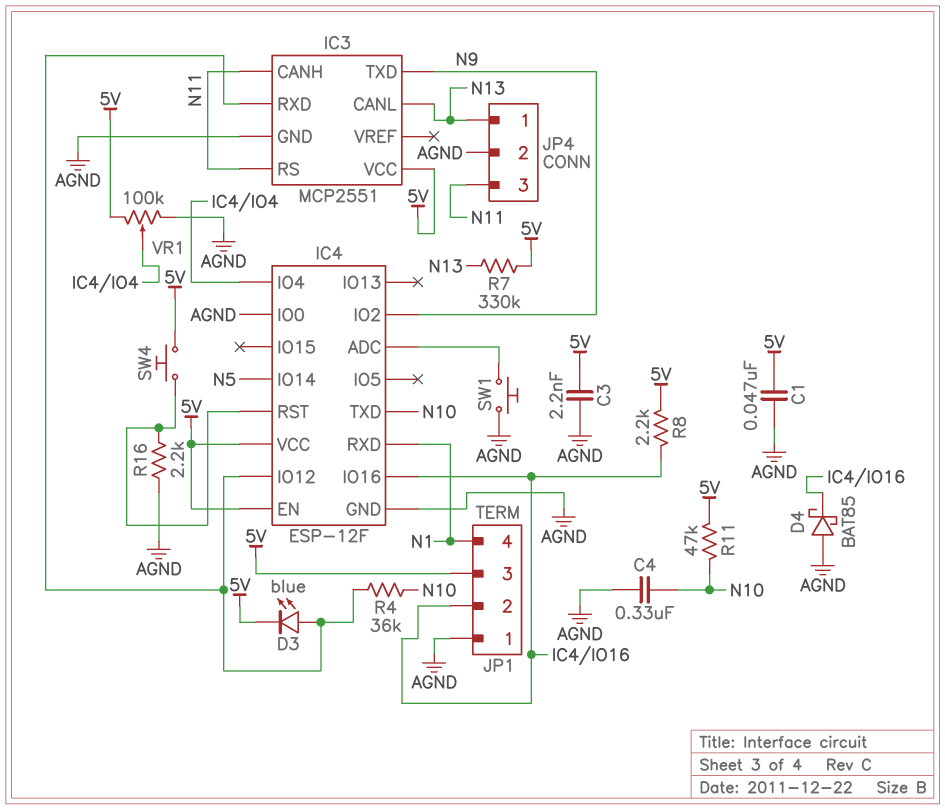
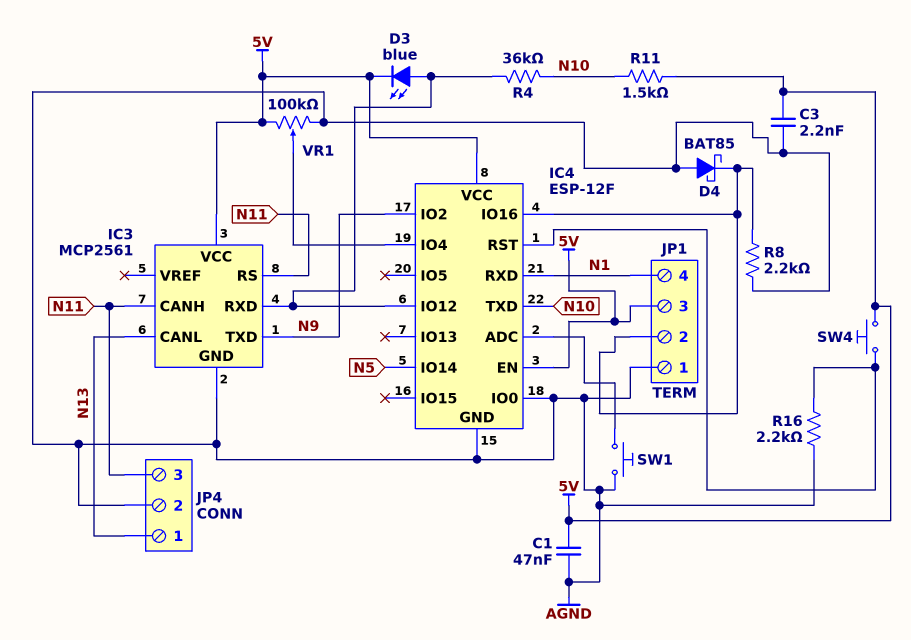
C4: 330nF (AGND, N10) -> none
IC3: MCP2551 -> MCP2561
R7: 330k (5V, N13) -> none
R8: 2.2k (5V, IC4/IO16) -> 2.2k (AGND, IC4/IO16)
R11: 47k (5V, N10) -> 1.5k (5V, N10)

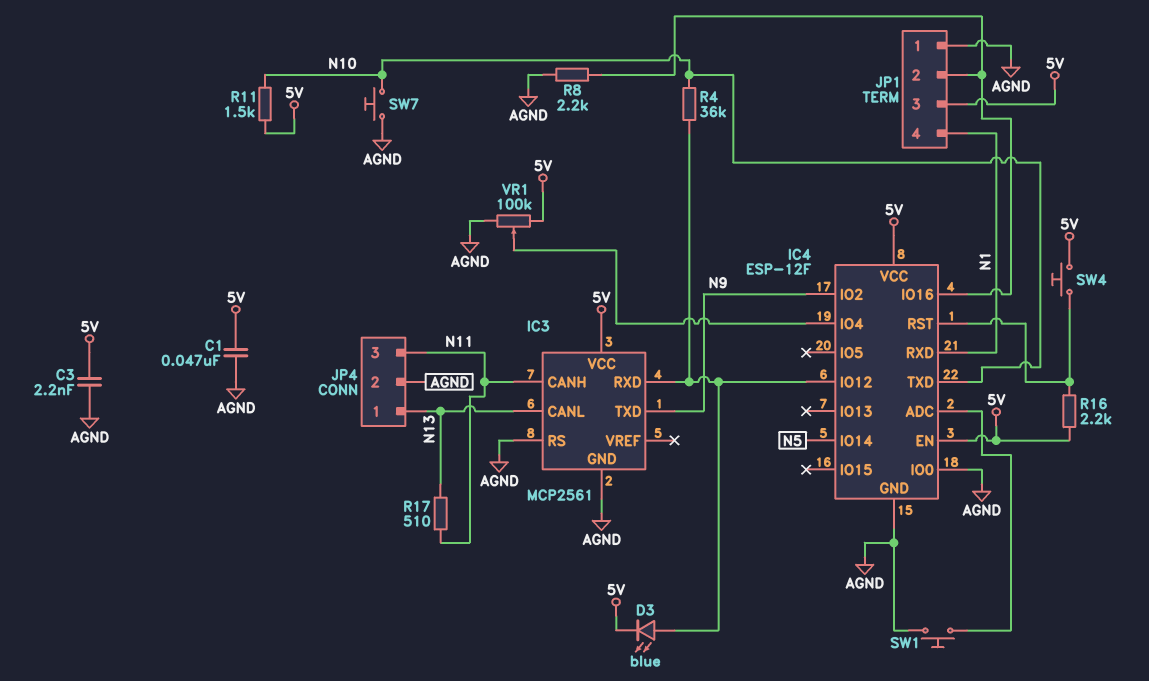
D4: schottky BAT85 (A AGND, K IC4/IO16) -> none
IC3 pin RS: N11 -> AGND
R16: 2.2k (AGND, IC4/RST) -> 2.2k (5V, IC4/RST)
R17: none -> 510 (N11, N13)
SW7: none -> button (AGND, N10)

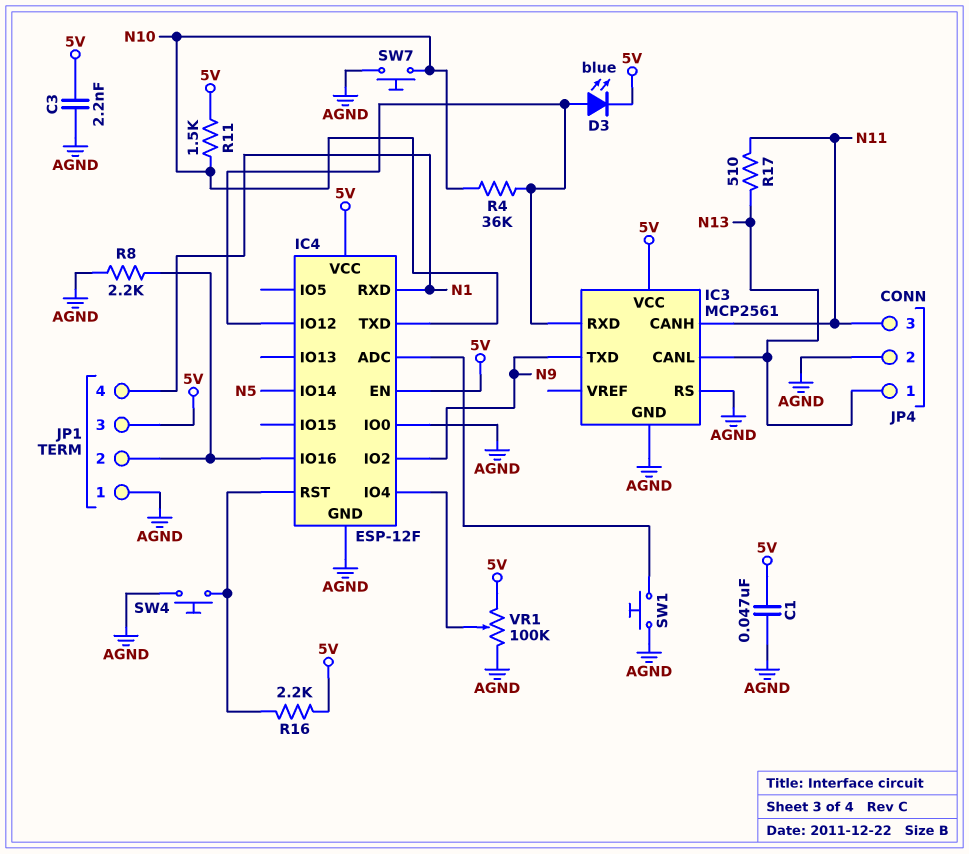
SW4: button (5V, IC4/RST) -> button (AGND, IC4/RST)

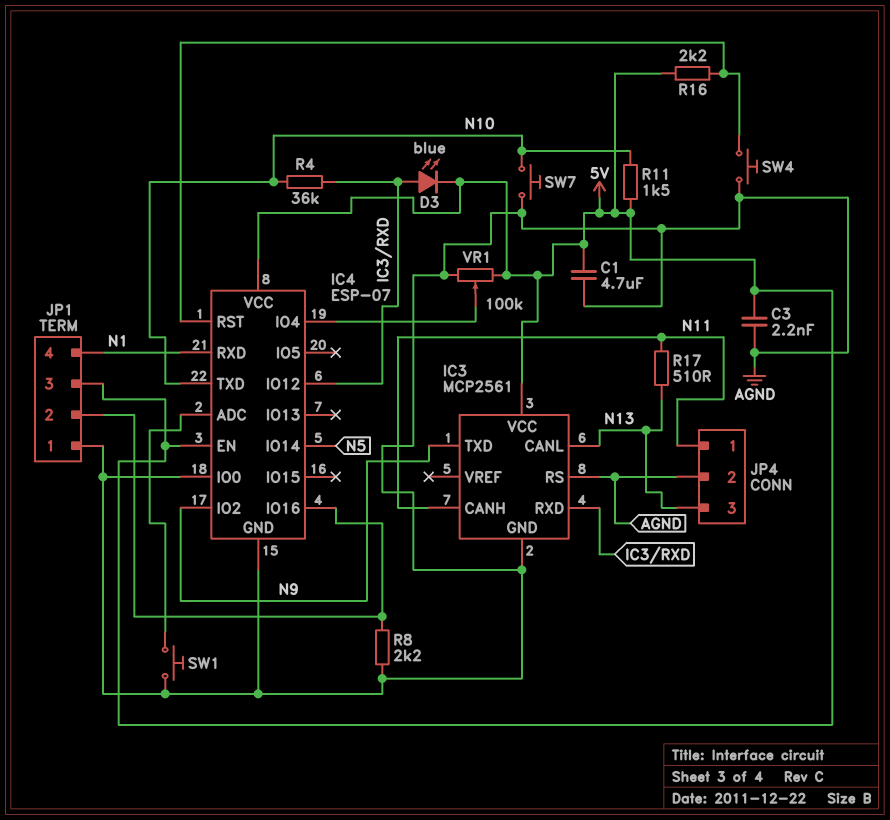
C1: 47nF (5V, AGND) -> 4.7uF (5V, AGND)
IC4: ESP-12F -> ESP-07
JP4 pin 1: N13 -> N11
JP4 pin 3: N11 -> N13

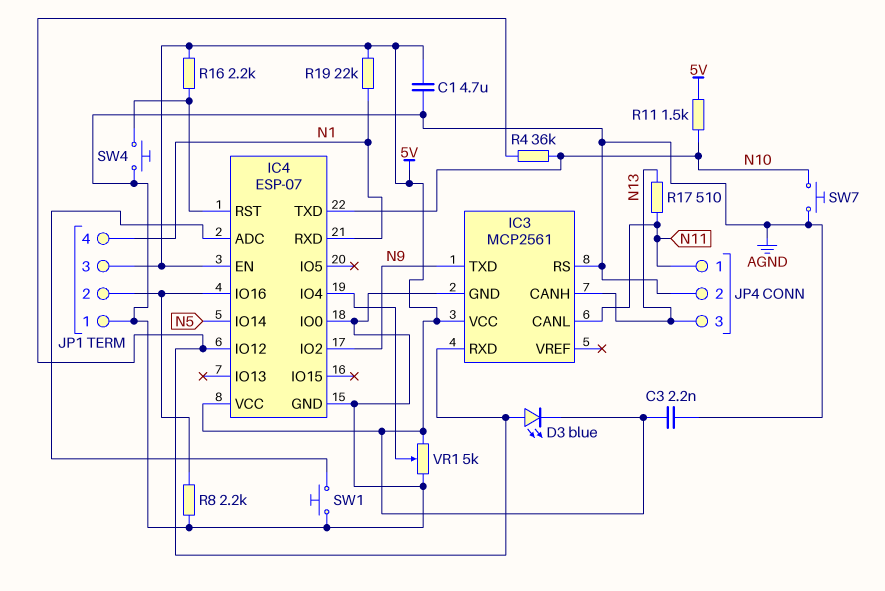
IC3 pin CANH: N11 -> N13
IC3 pin CANL: N13 -> N11
R19: none -> 22k (5V, N1)
VR1: 100k (5V, AGND, wiper IC4/IO4) -> 5k (5V, AGND, wiper IC4/IO4)

